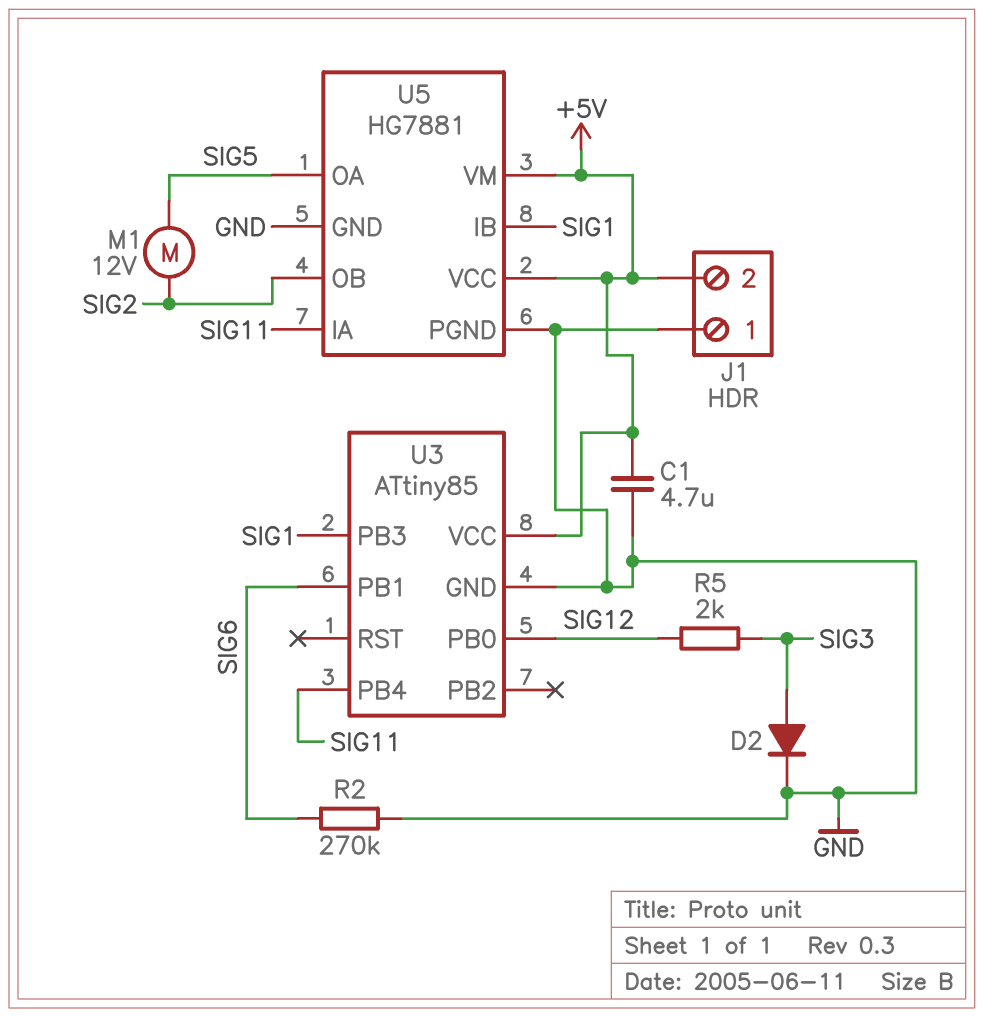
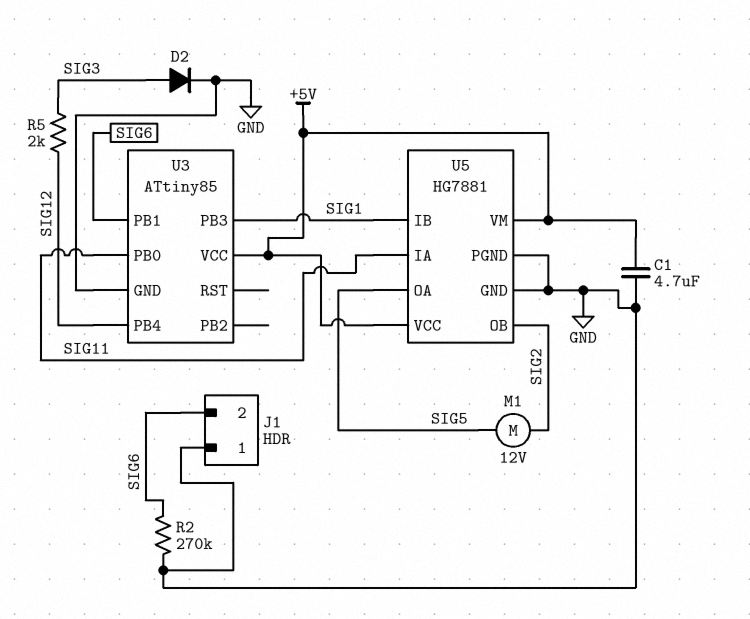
J1 pin 2: +5V -> SIG6
U3 pin PB0: SIG12 -> SIG11
U3 pin PB4: SIG11 -> SIG12

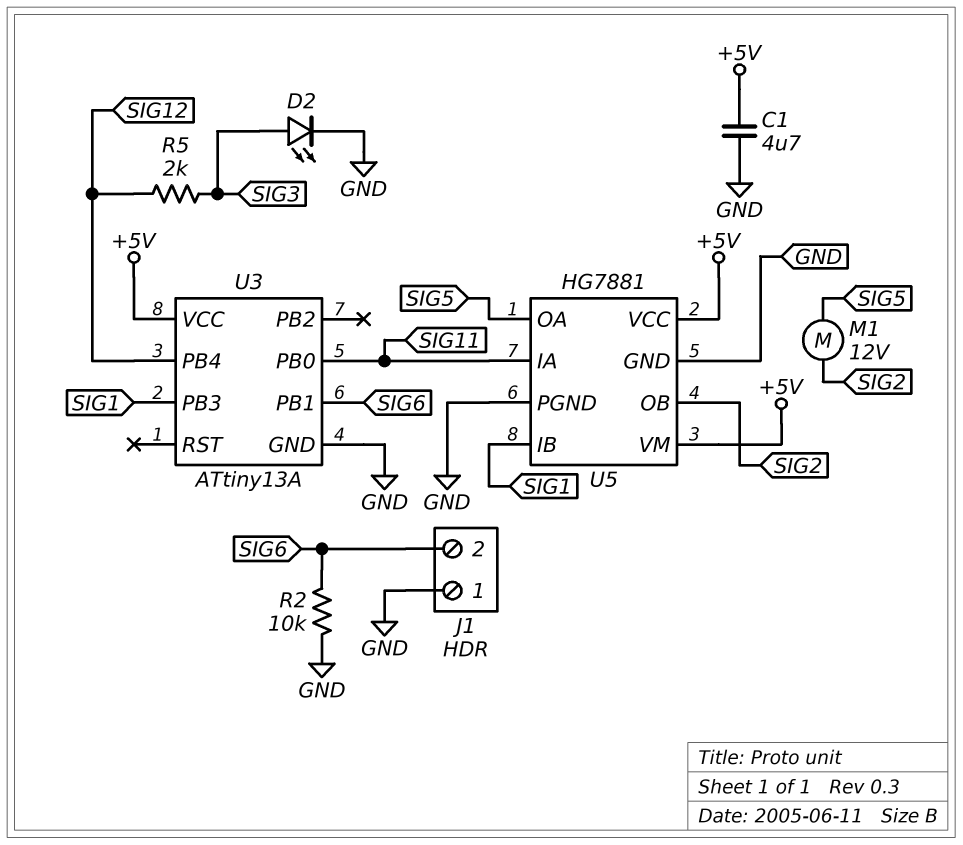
D2: diode (A SIG3, K GND) -> LED (A SIG3, K GND)
R2: 270k (GND, SIG6) -> 10k (GND, SIG6)
U3: ATtiny85 -> ATtiny13A

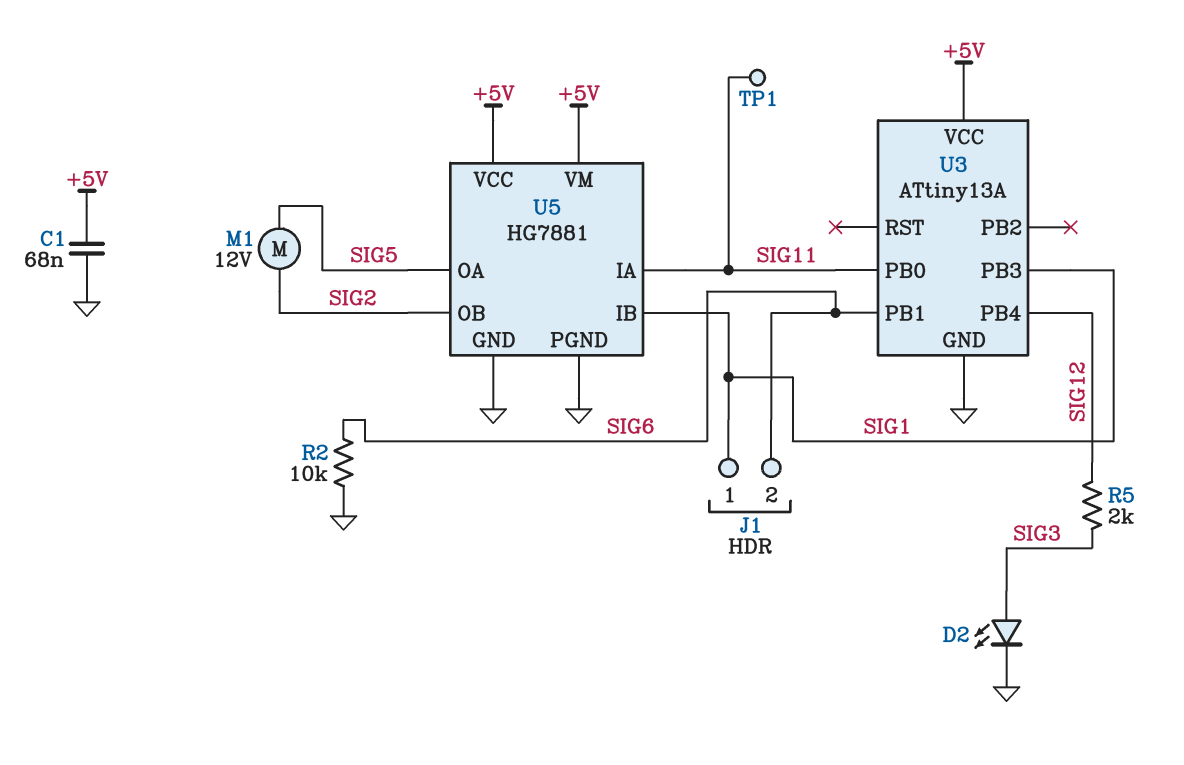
C1: 4.7uF (+5V, GND) -> 68nF (+5V, GND)
J1 pin 1: GND -> SIG1
TP1: none -> test point (SIG11)

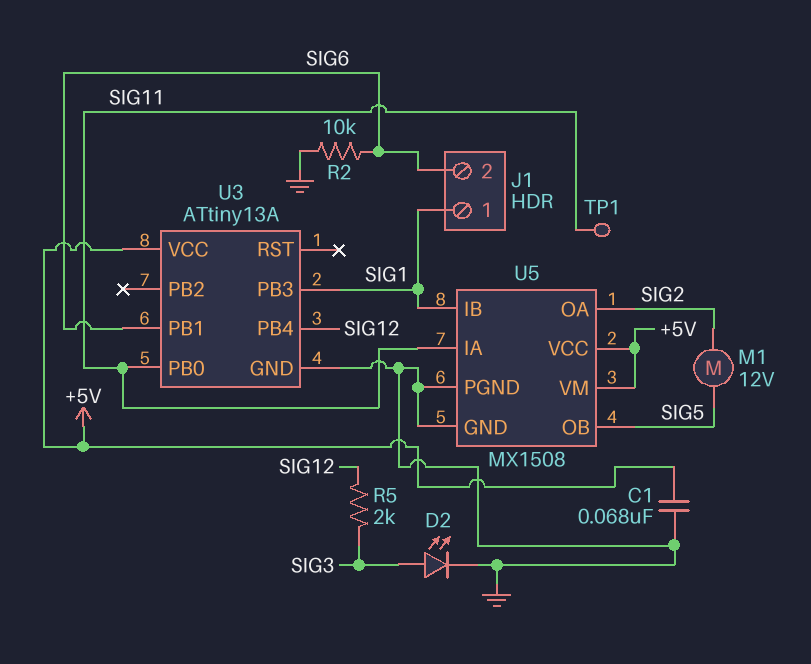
U5: HG7881 -> MX1508
U5 pin OA: SIG5 -> SIG2
U5 pin OB: SIG2 -> SIG5

